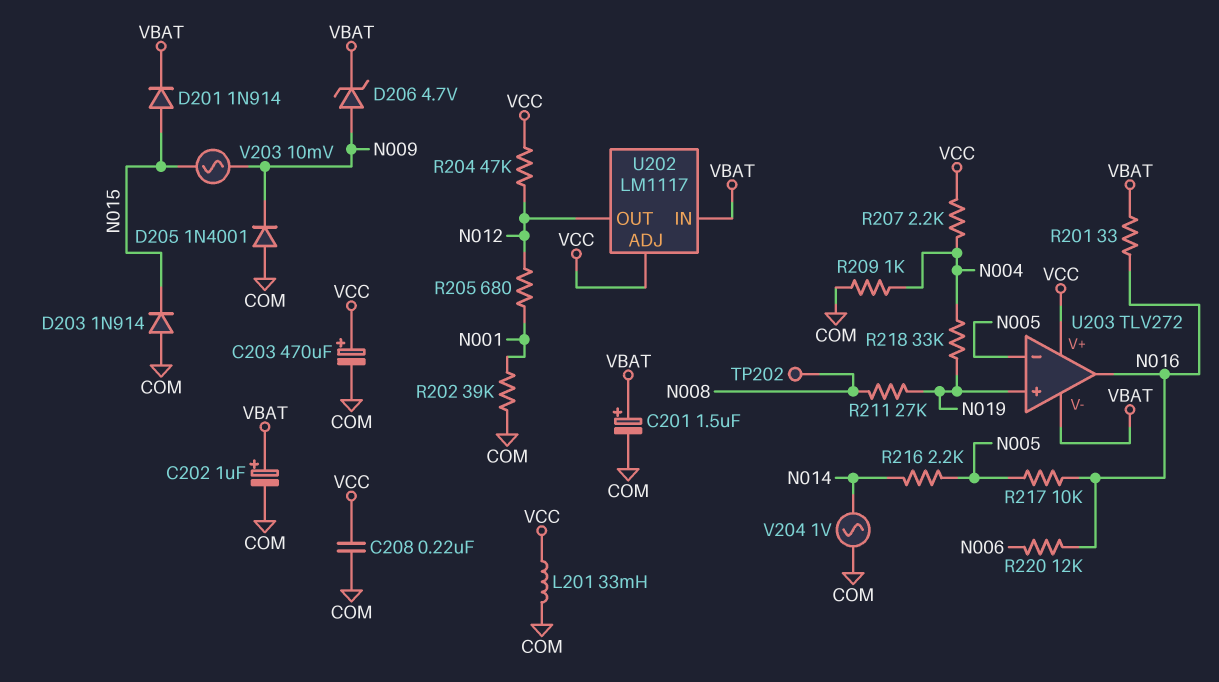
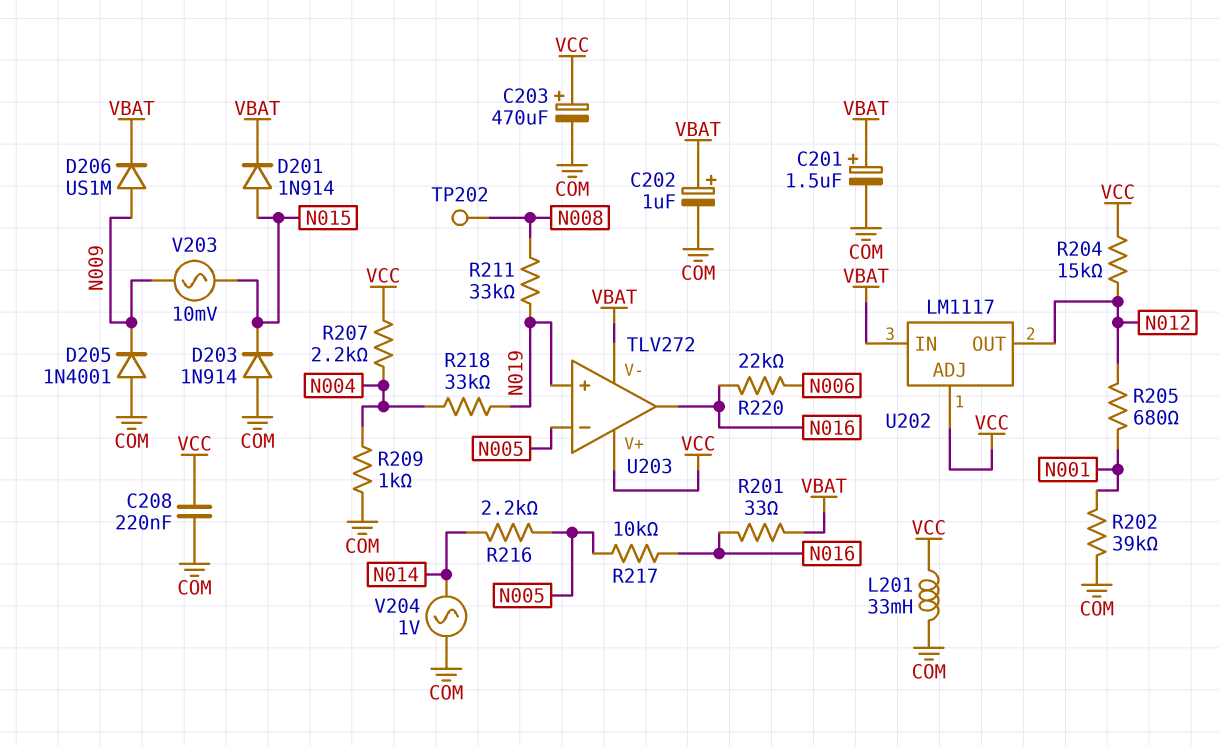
D206: zener 4.7V (A N009, K VBAT) -> diode US1M (A N009, K VBAT)
R204: 47k (N012, VCC) -> 15k (N012, VCC)
R211: 27k (N008, N019) -> 33k (N008, N019)
R220: 12k (N006, N016) -> 22k (N006, N016)

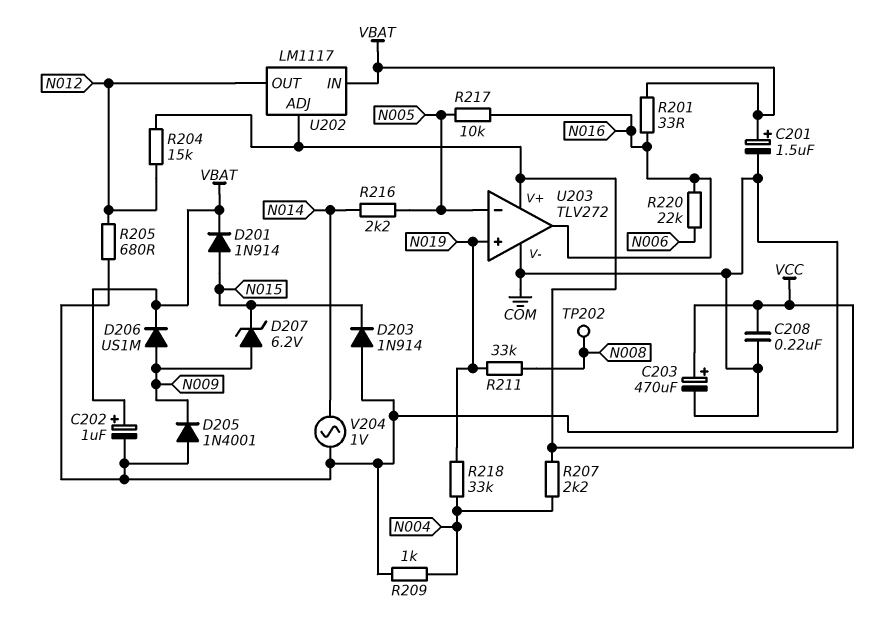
D207: none -> zener 6.2V (A N009, K N015)
L201: 33mH (COM, VCC) -> none
R202: 39k (COM, N001) -> none
R205: 680 (N001, N012) -> 680 (COM, N012)
U203 pin V-: VBAT -> COM
V203: AC 10mV (N009, N015) -> none

